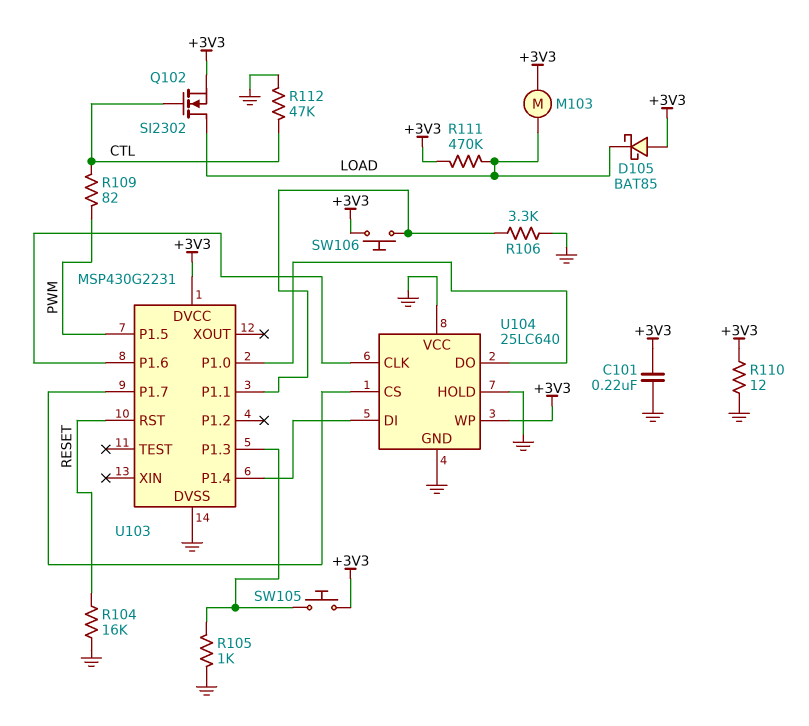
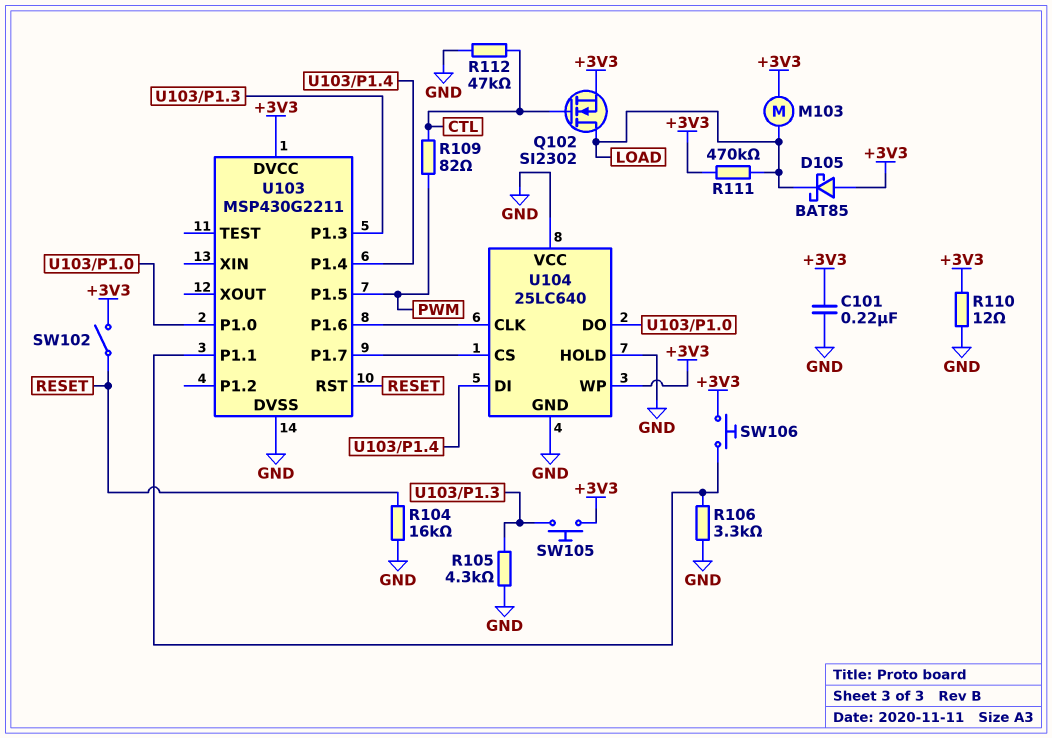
R105: 1k (GND, U103/P1.3) -> 4.3k (GND, U103/P1.3)
SW102: none -> switch (+3V3, RESET)
U103: MSP430G2231 -> MSP430G2211

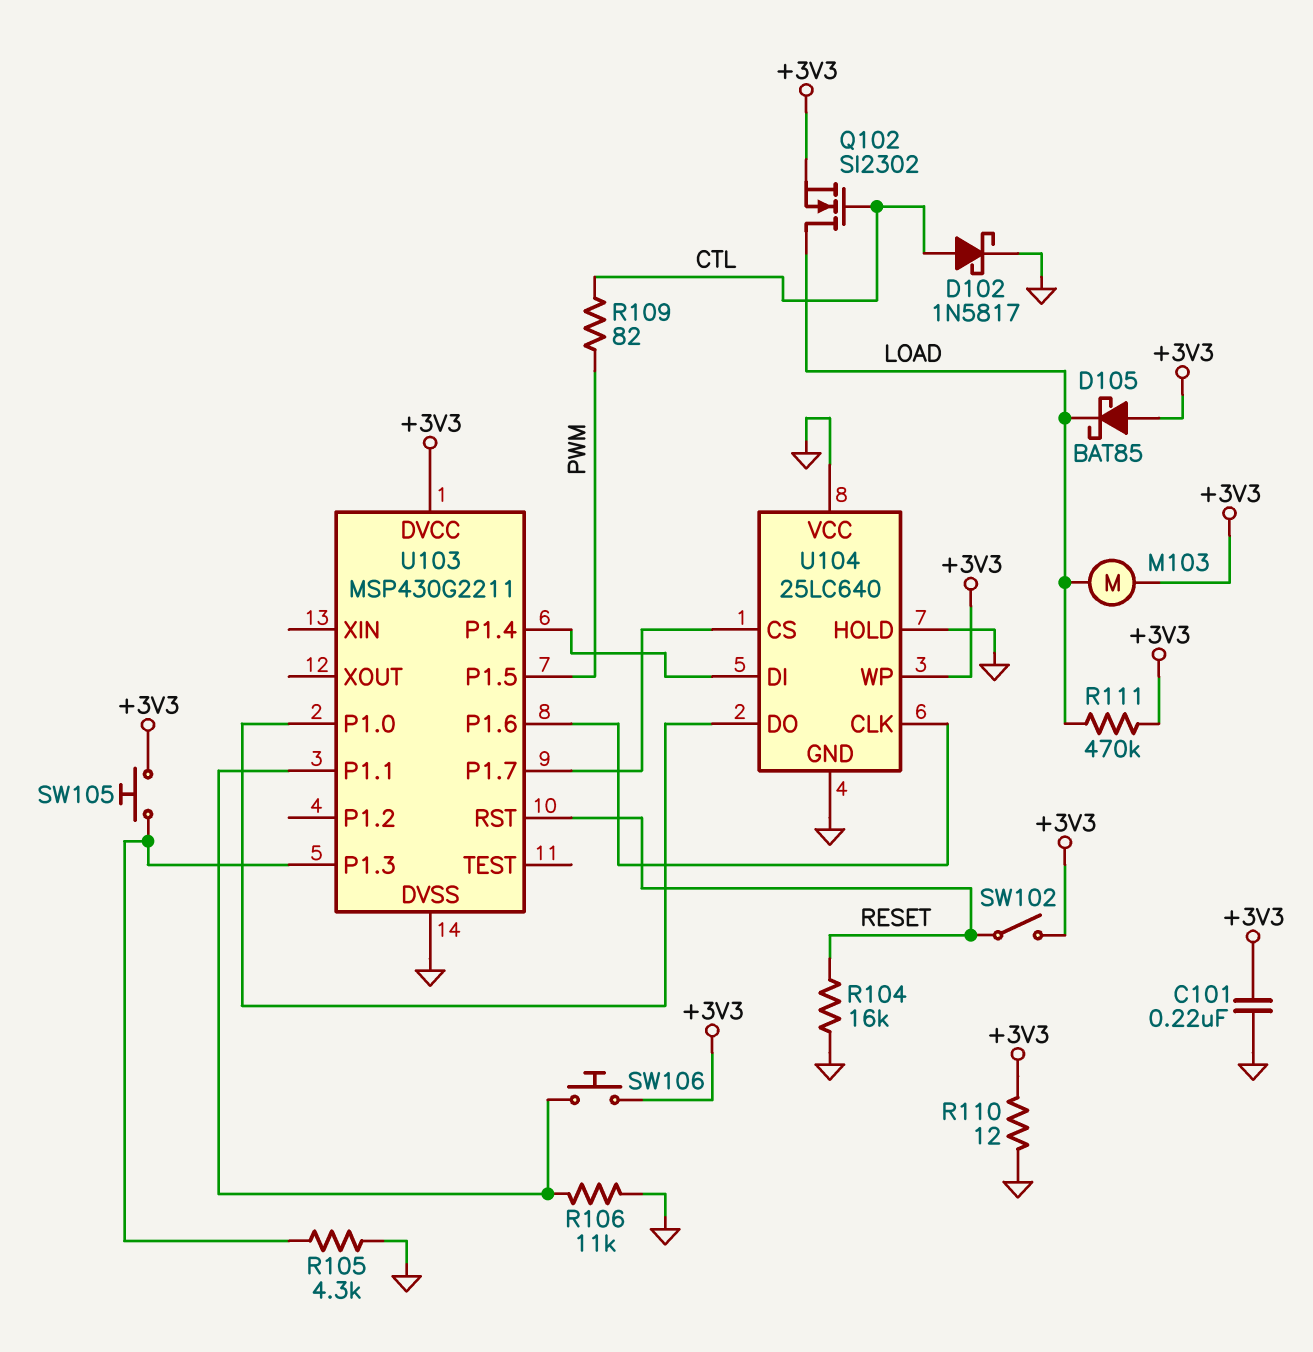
D102: none -> schottky 1N5817 (A CTL, K GND)
R106: 3.3k (GND, U103/P1.1) -> 11k (GND, U103/P1.1)
R112: 47k (CTL, GND) -> none

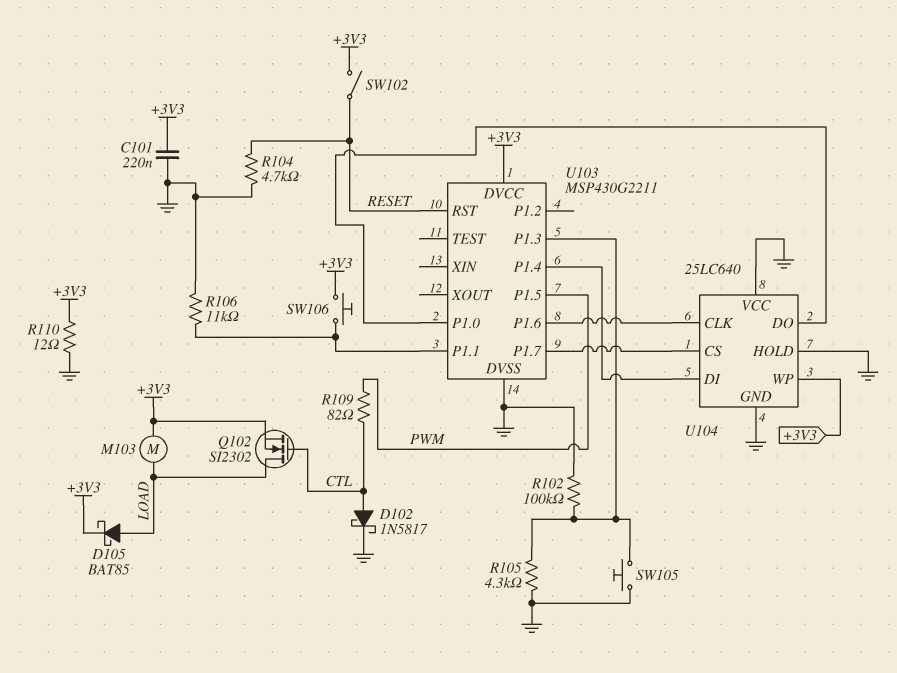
D105: schottky BAT85 (A +3V3, K LOAD) -> schottky BAT85 (A LOAD, K +3V3)
R102: none -> 100k (GND, U103/P1.3)
R104: 16k (GND, RESET) -> 4.7k (GND, RESET)
R111: 470k (+3V3, LOAD) -> none
SW105: button (+3V3, U103/P1.3) -> button (GND, U103/P1.3)

